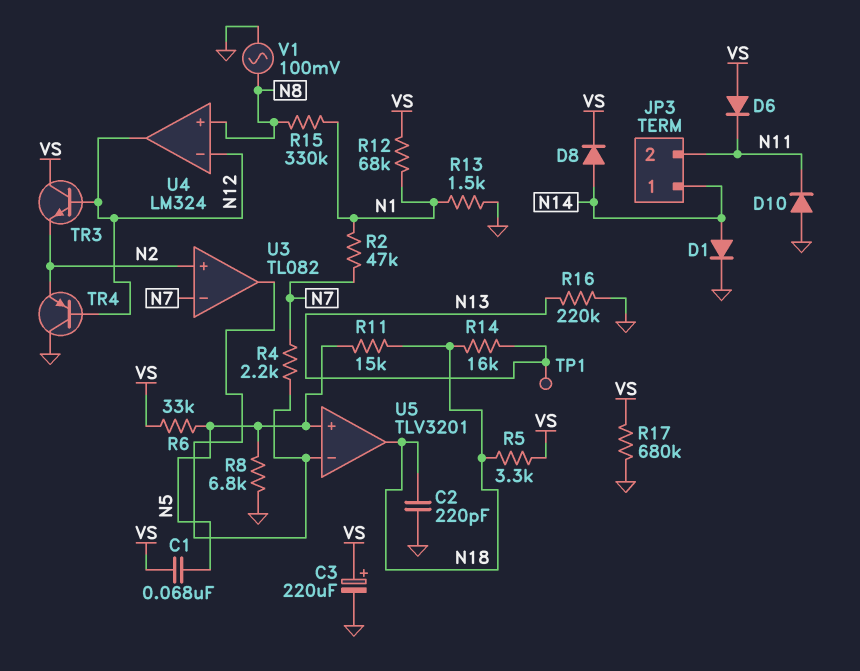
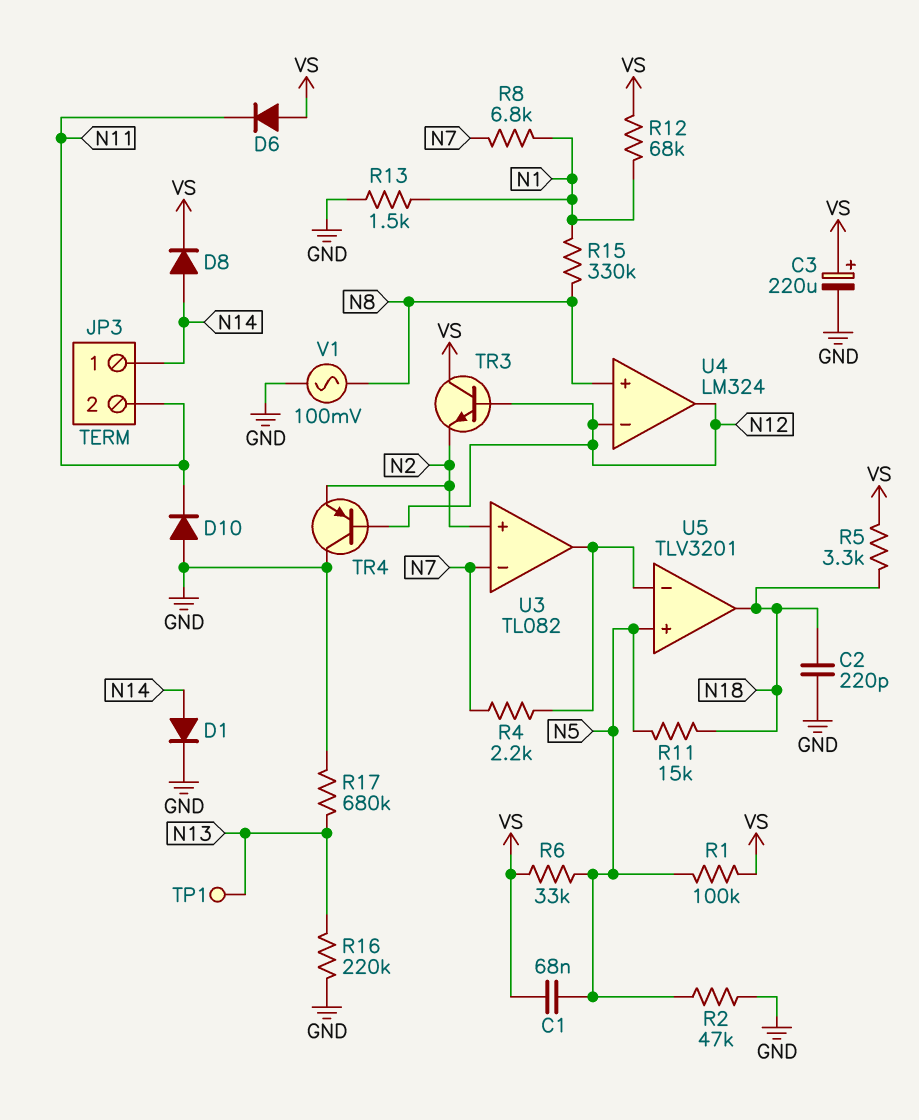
R1: none -> 100k (N5, VS)
R2: 47k (N1, N7) -> 47k (GND, N5)
R8: 6.8k (GND, N5) -> 6.8k (N1, N7)
R14: 16k (N13, N18) -> none
R17: 680k (GND, VS) -> 680k (GND, N13)

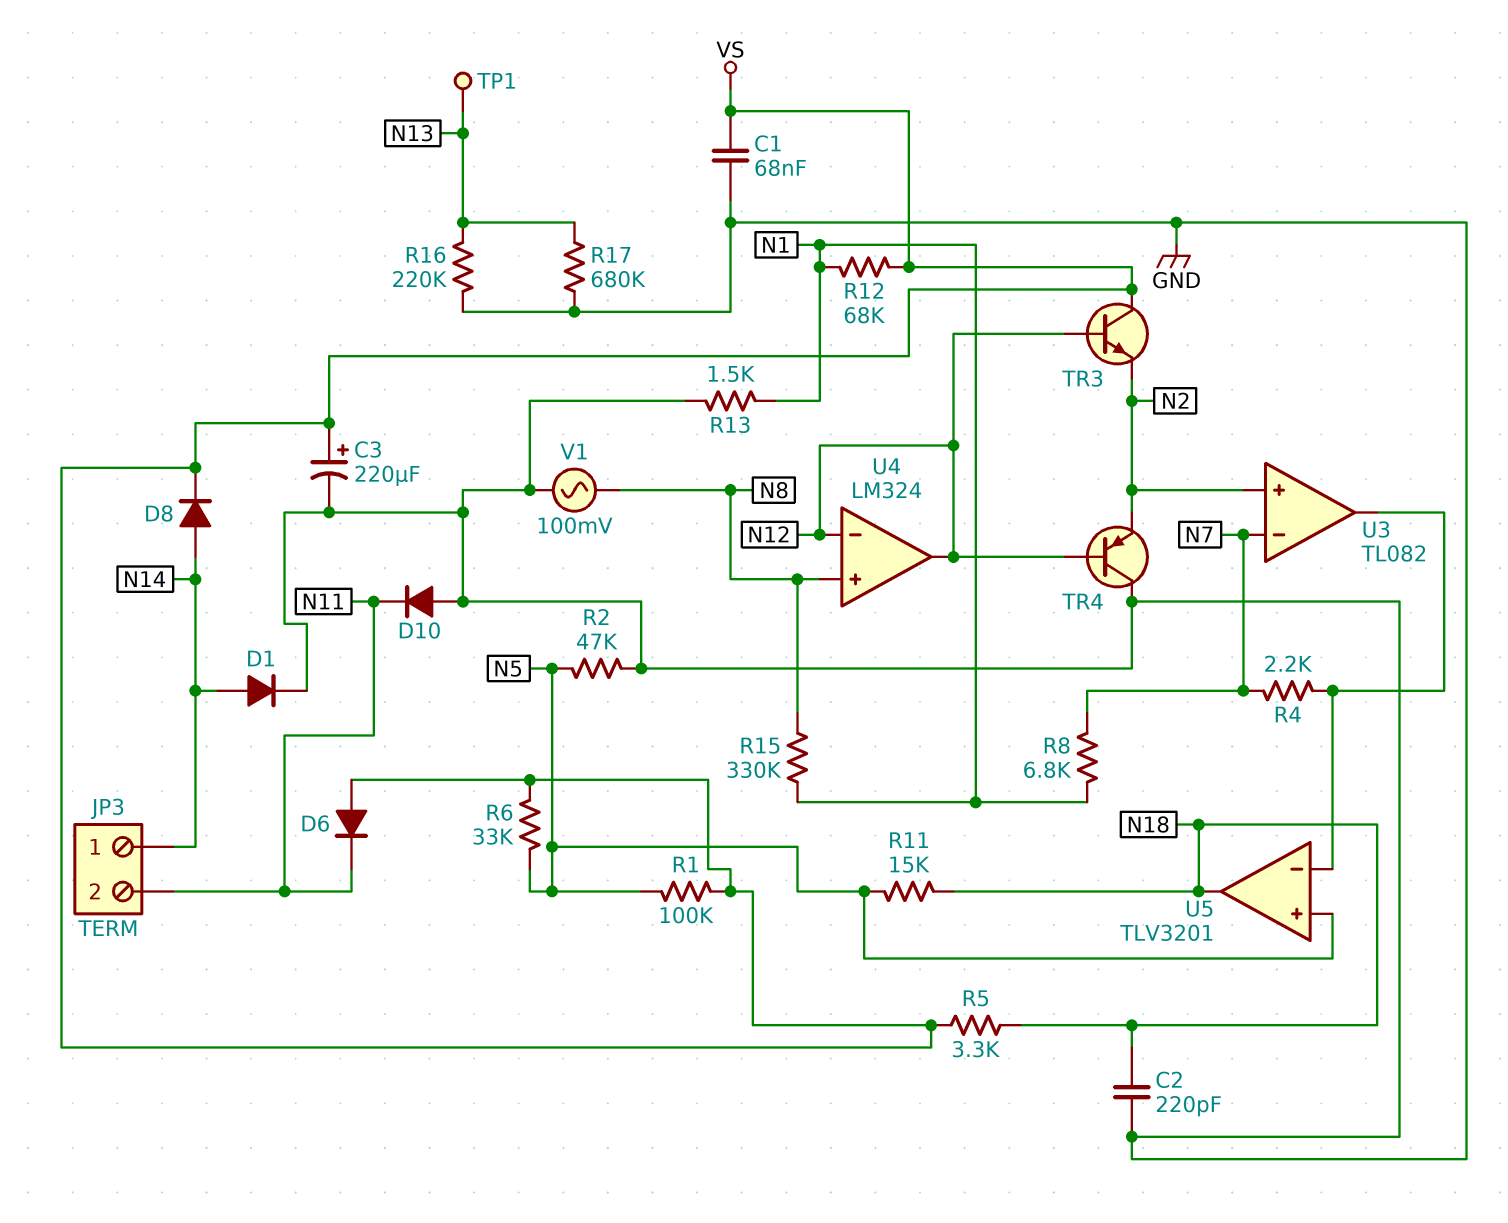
C1: 68nF (N5, VS) -> 68nF (GND, VS)

